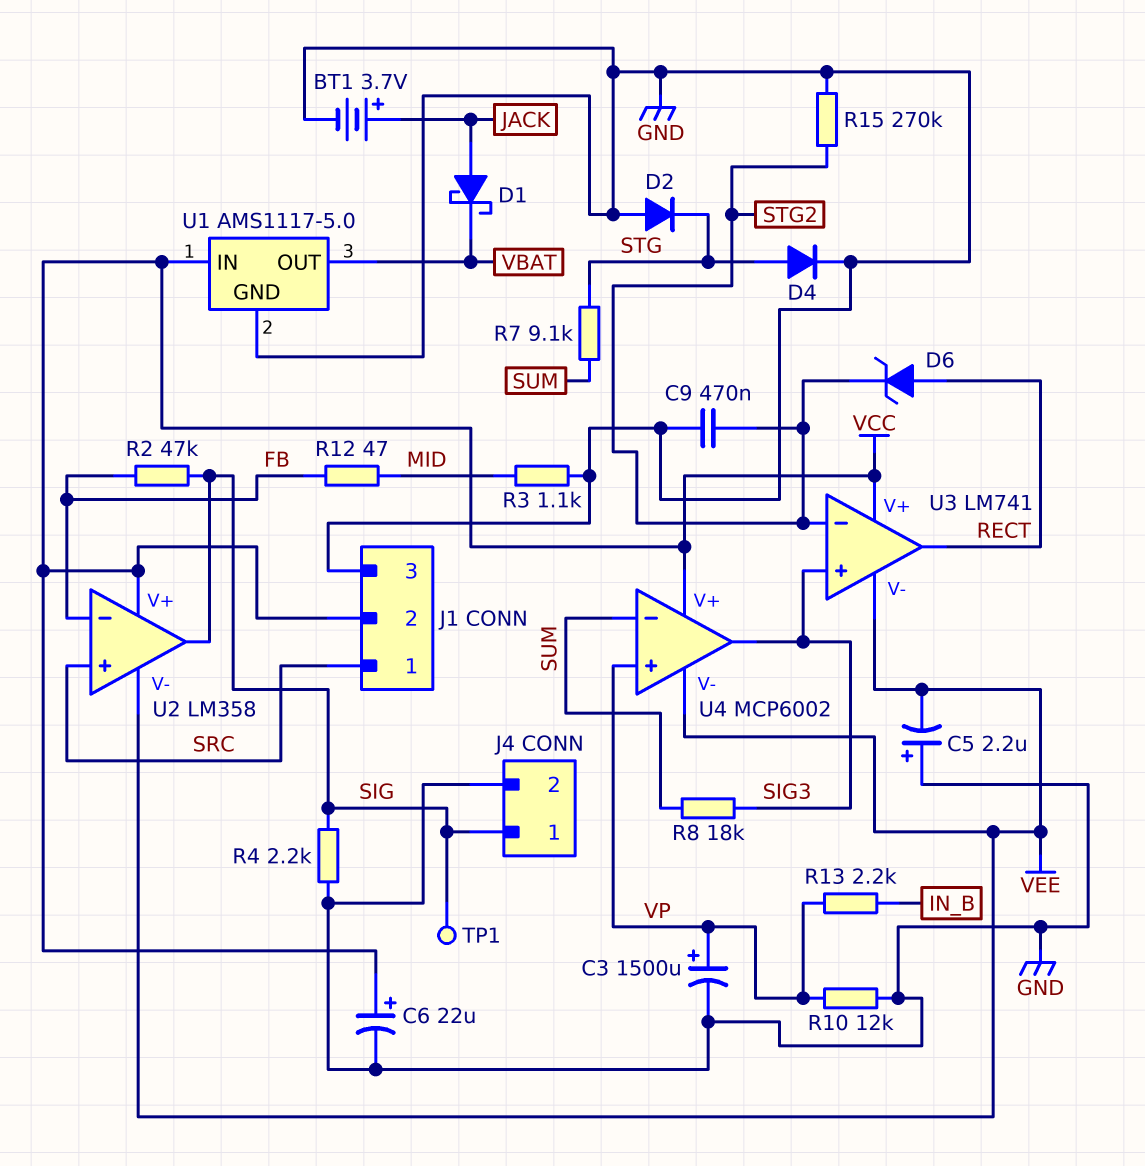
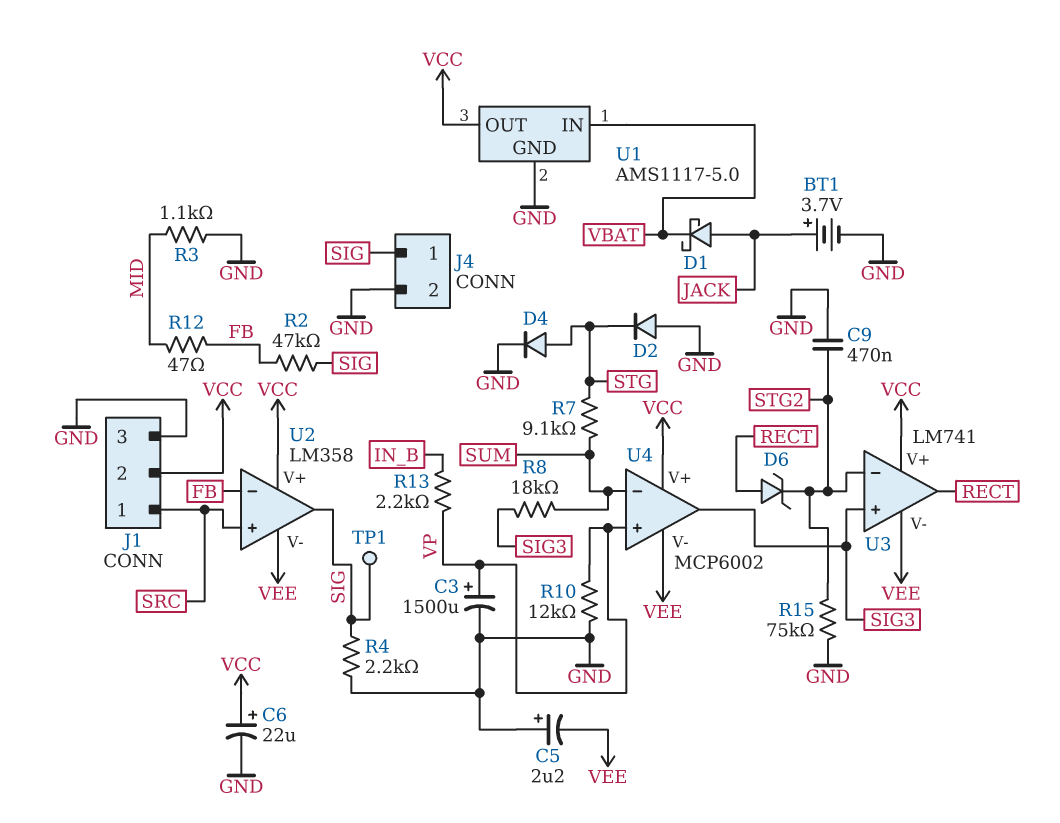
R15: 270k (GND, STG2) -> 75k (GND, STG2)
U1 pin IN: VCC -> VBAT
U1 pin OUT: VBAT -> VCC

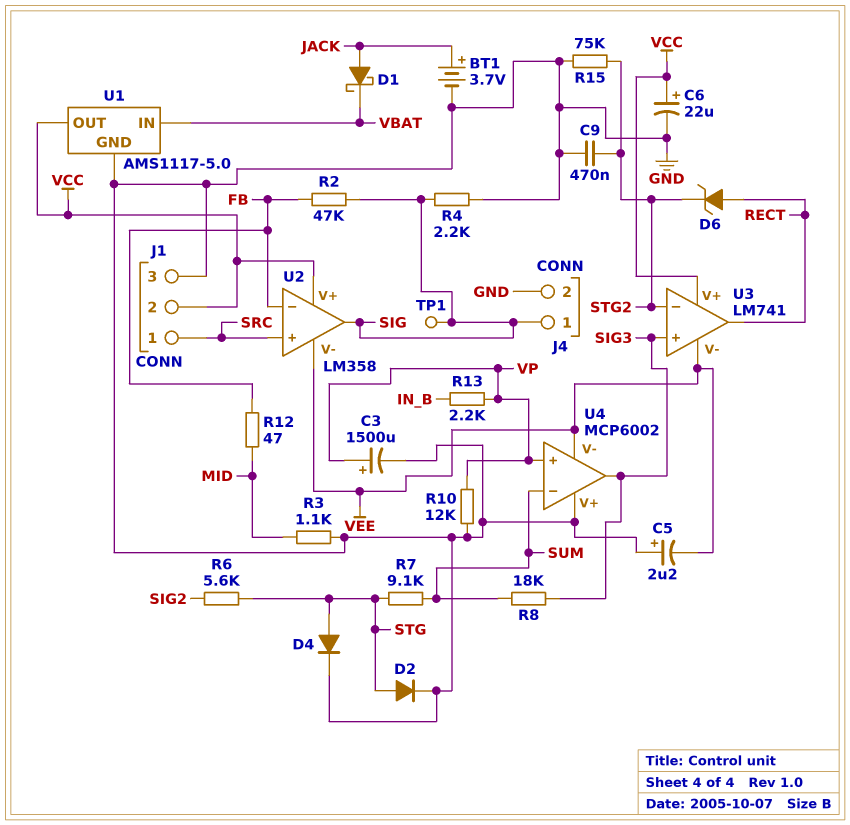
D2: diode (A GND, K STG) -> diode (A STG, K GND)
R6: none -> 5.6k (SIG2, STG)
U4 pin V+: VCC -> GND

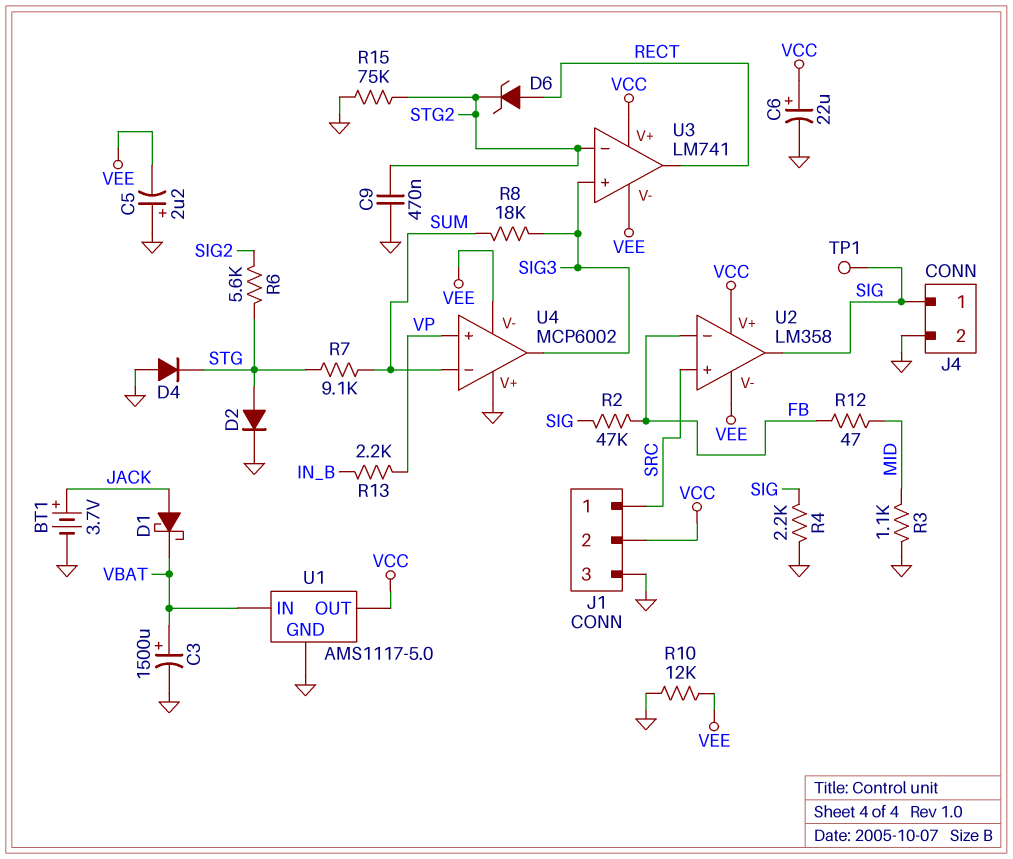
C3: 1500uF (plus VP, minus GND) -> 1500uF (plus VBAT, minus GND)
D4: diode (A STG, K GND) -> diode (A GND, K STG)
R10: 12k (GND, VP) -> 12k (GND, VEE)

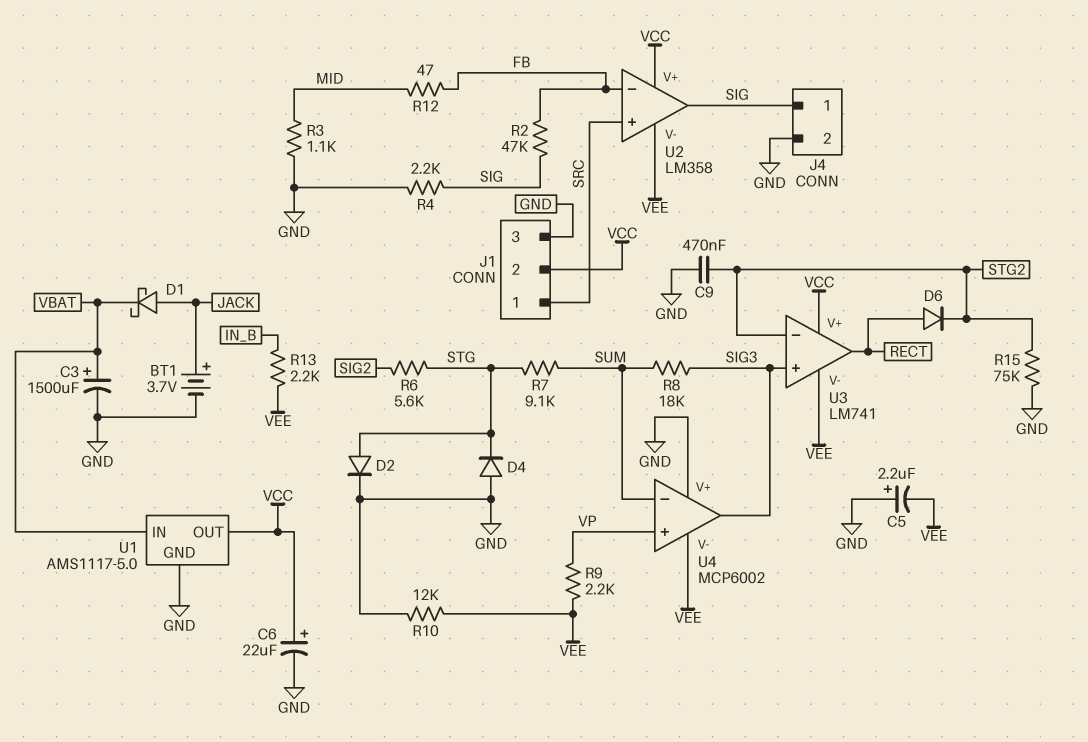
D6: zener (A RECT, K STG2) -> diode (A RECT, K STG2)
R9: none -> 2.2k (VEE, VP)
R13: 2.2k (IN_B, VP) -> 2.2k (IN_B, VEE)
TP1: test point (SIG) -> none

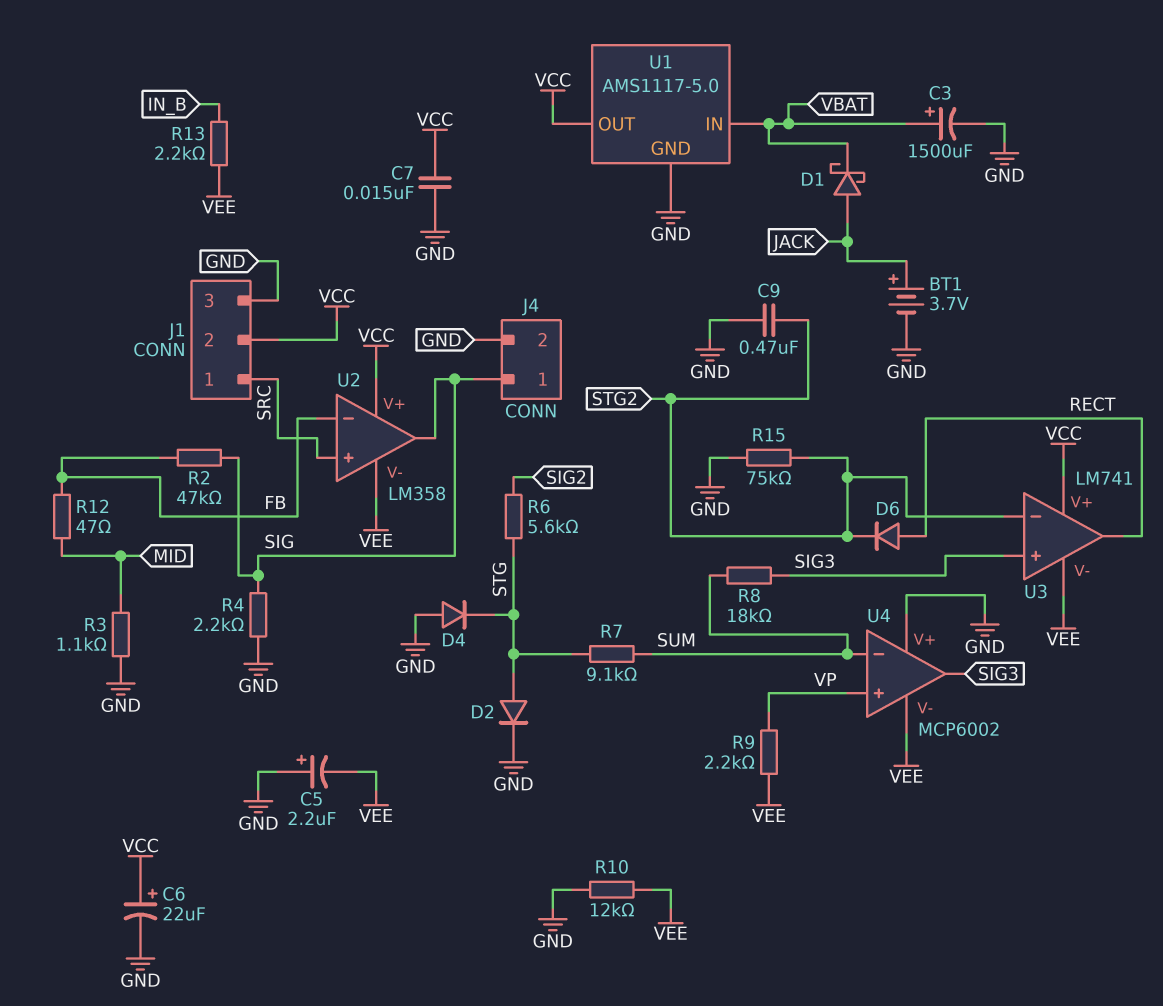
C7: none -> 15nF (GND, VCC)

